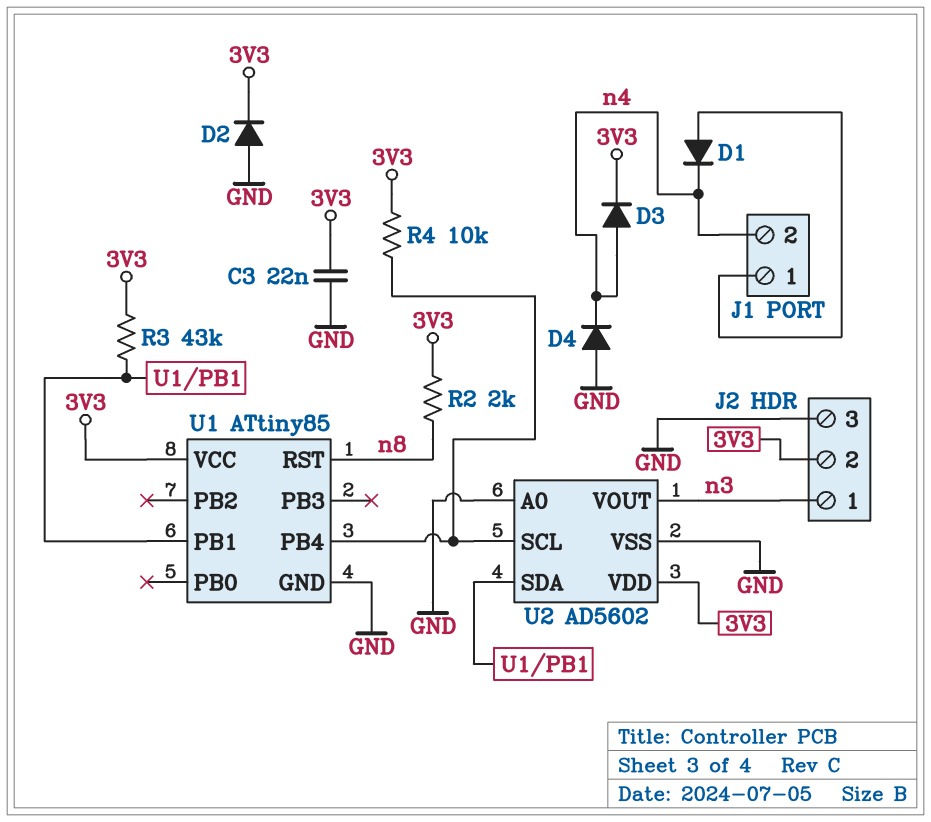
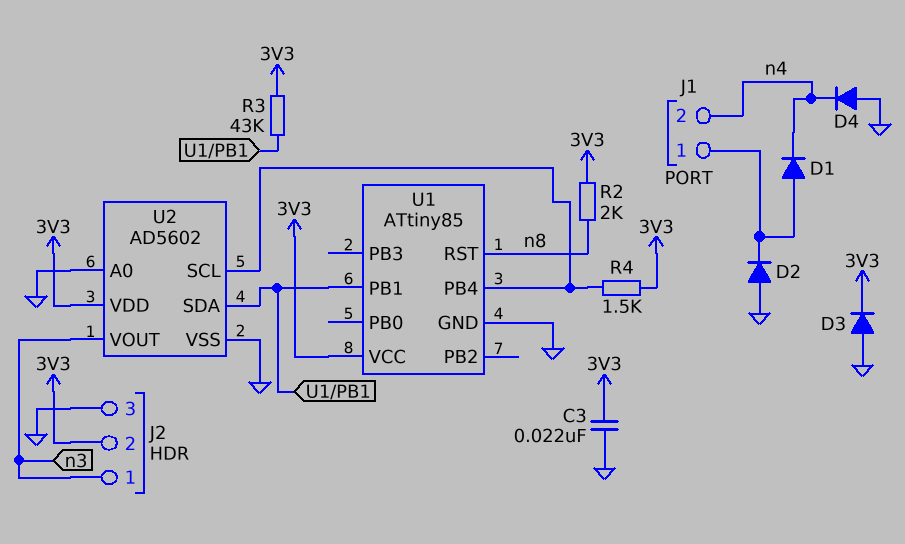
D2: diode (A GND, K 3V3) -> diode (A GND, K J1/1)
D3: diode (A n4, K 3V3) -> diode (A GND, K 3V3)
R4: 10k (3V3, U1/PB4) -> 1.5k (3V3, U1/PB4)

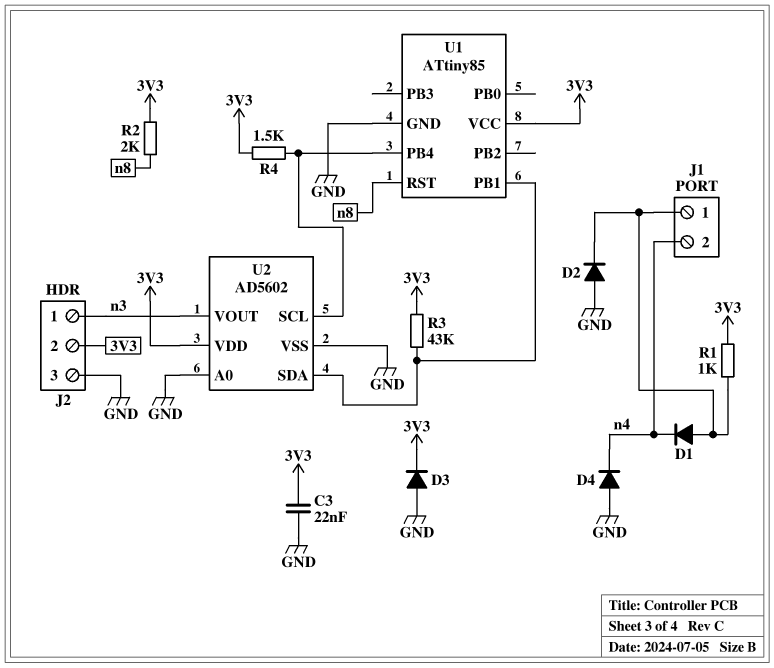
R1: none -> 1k (3V3, J1/1)

